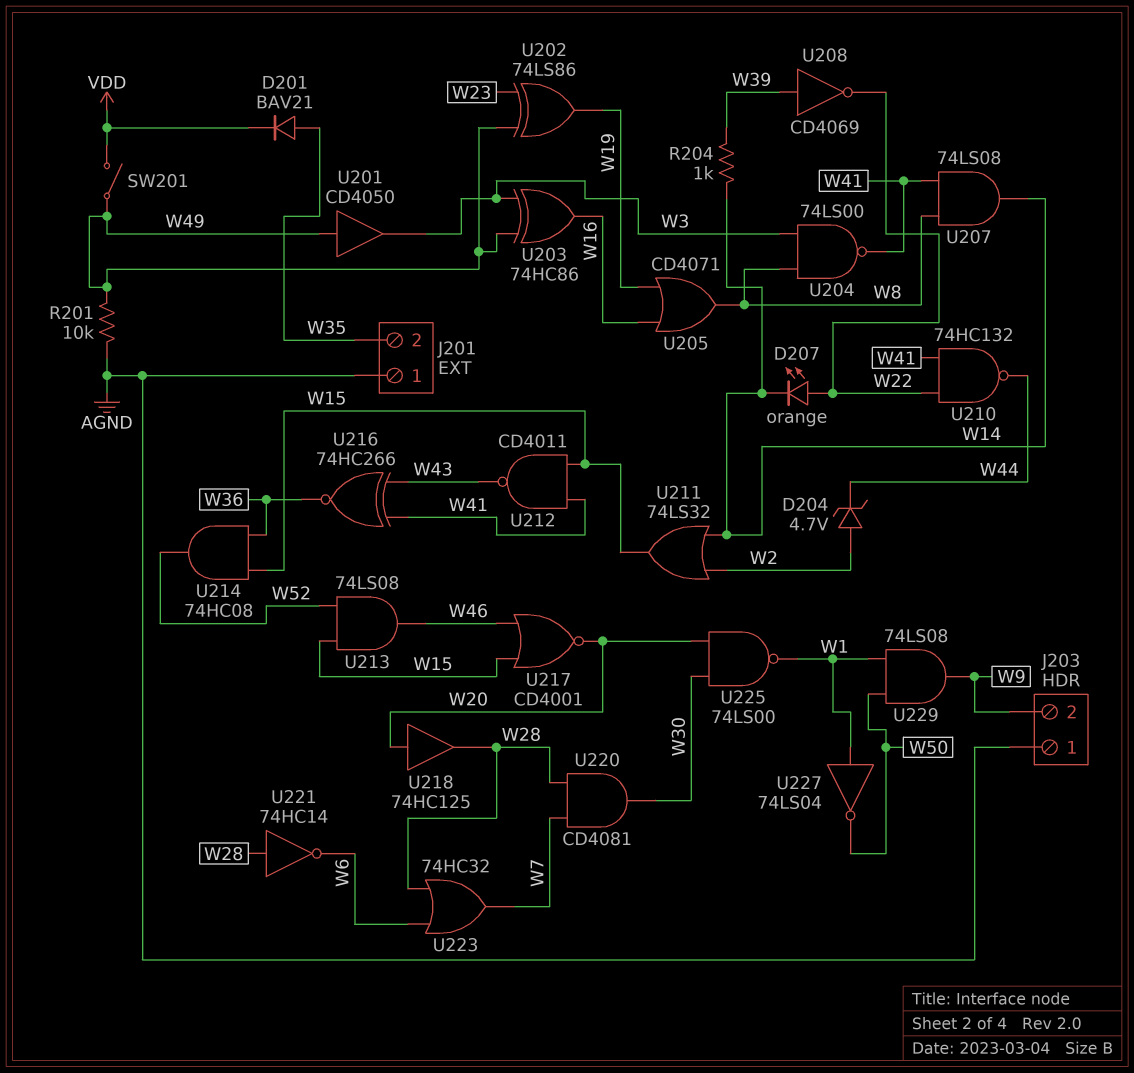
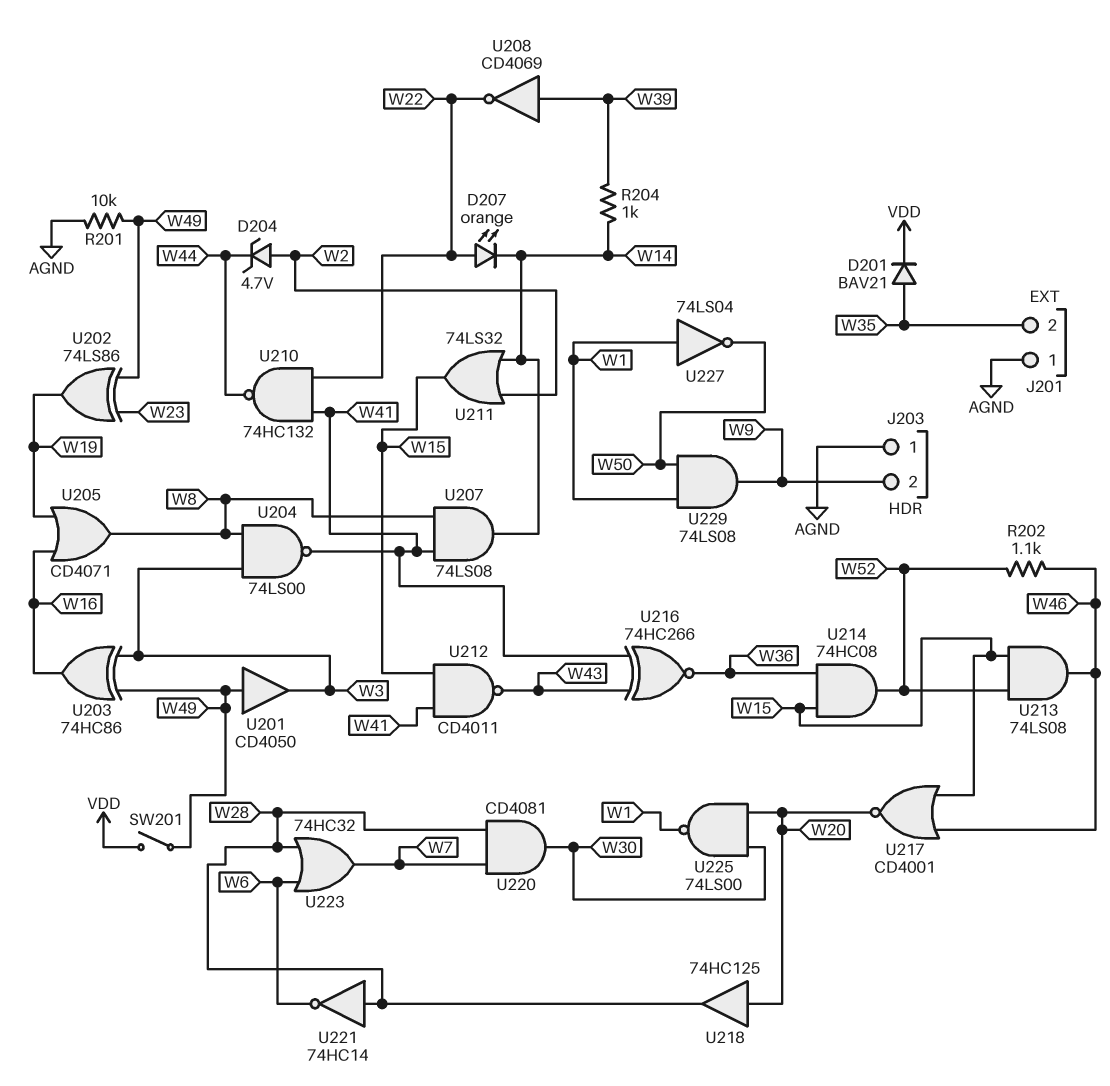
R202: none -> 1.1k (W46, W52)

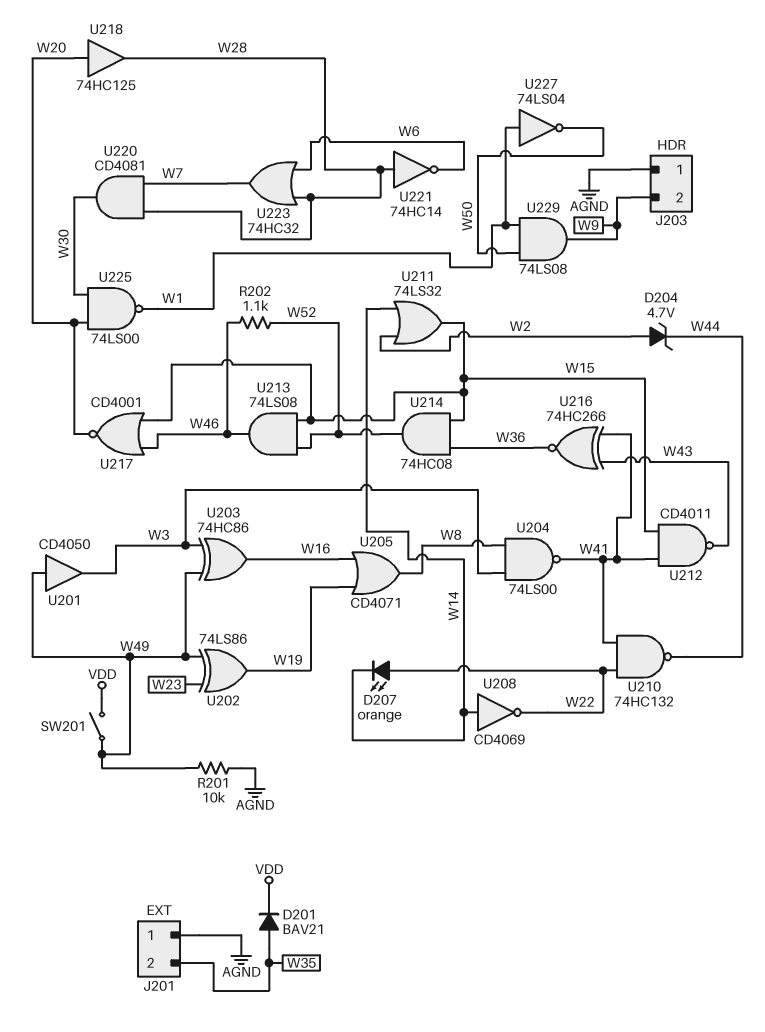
R204: 1k (W14, W39) -> none
U207: AND 74LS08 (in W8, in W41, out W14) -> none
U208: NOT CD4069 (in W39, out W22) -> NOT CD4069 (in W14, out W22)

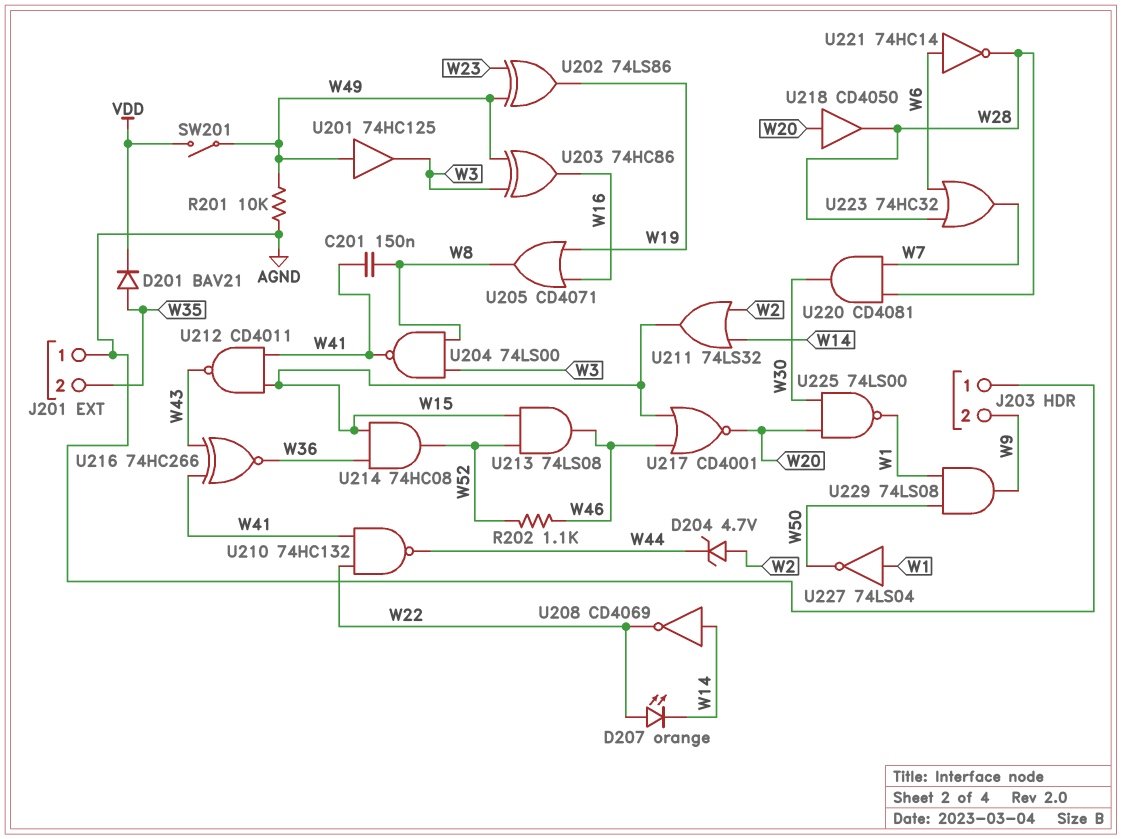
C201: none -> 150nF (W8, W41)
U201: buffer CD4050 (in W49, out W3) -> buffer 74HC125 (in W49, out W3)
U218: buffer 74HC125 (in W20, out W28) -> buffer CD4050 (in W20, out W28)
U221: NOT 74HC14 (in W28, out W6) -> NOT 74HC14 (in W6, out W28)

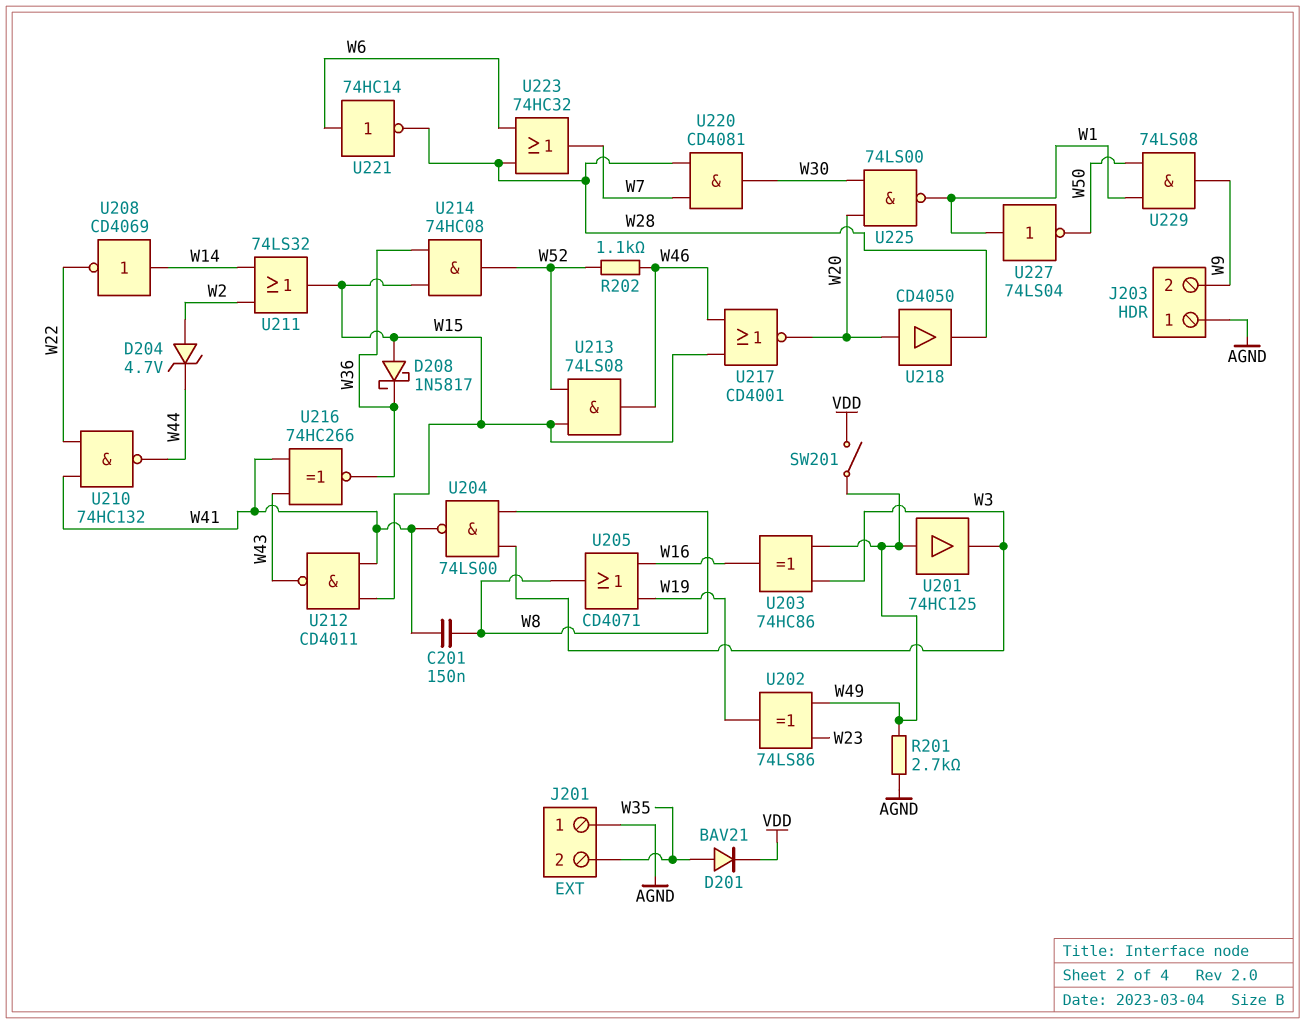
D207: LED orange (A W22, K W14) -> none
D208: none -> schottky 1N5817 (A W15, K W36)
R201: 10k (AGND, W49) -> 2.7k (AGND, W49)

